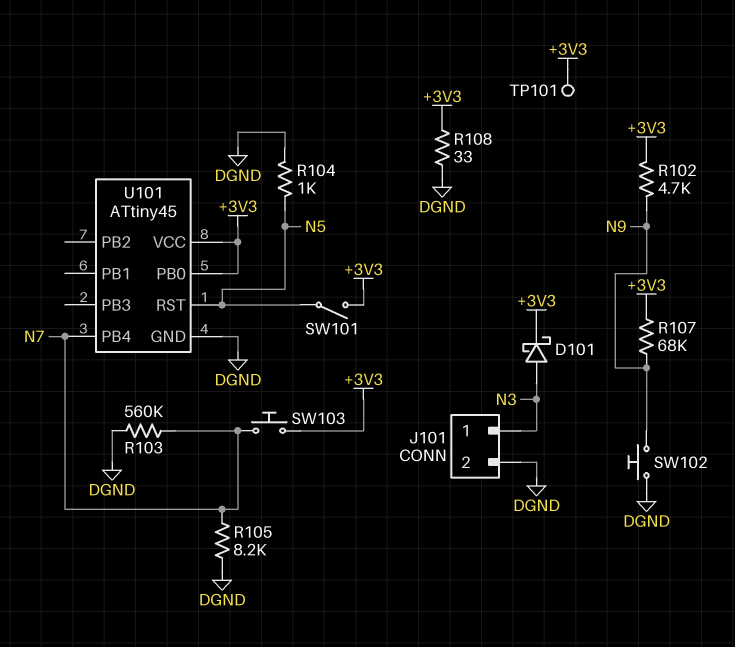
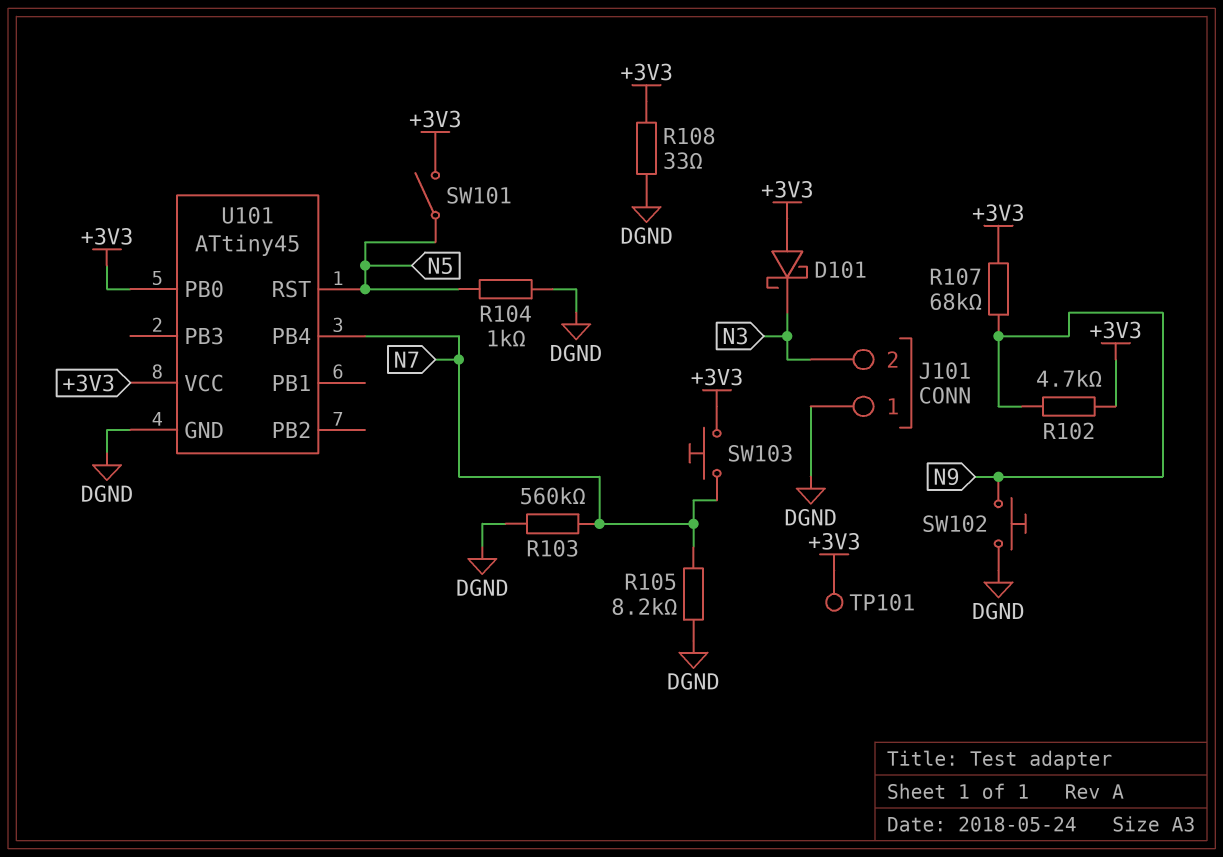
D101: schottky (A N3, K +3V3) -> schottky (A +3V3, K N3)
J101 pin 1: N3 -> DGND
J101 pin 2: DGND -> N3

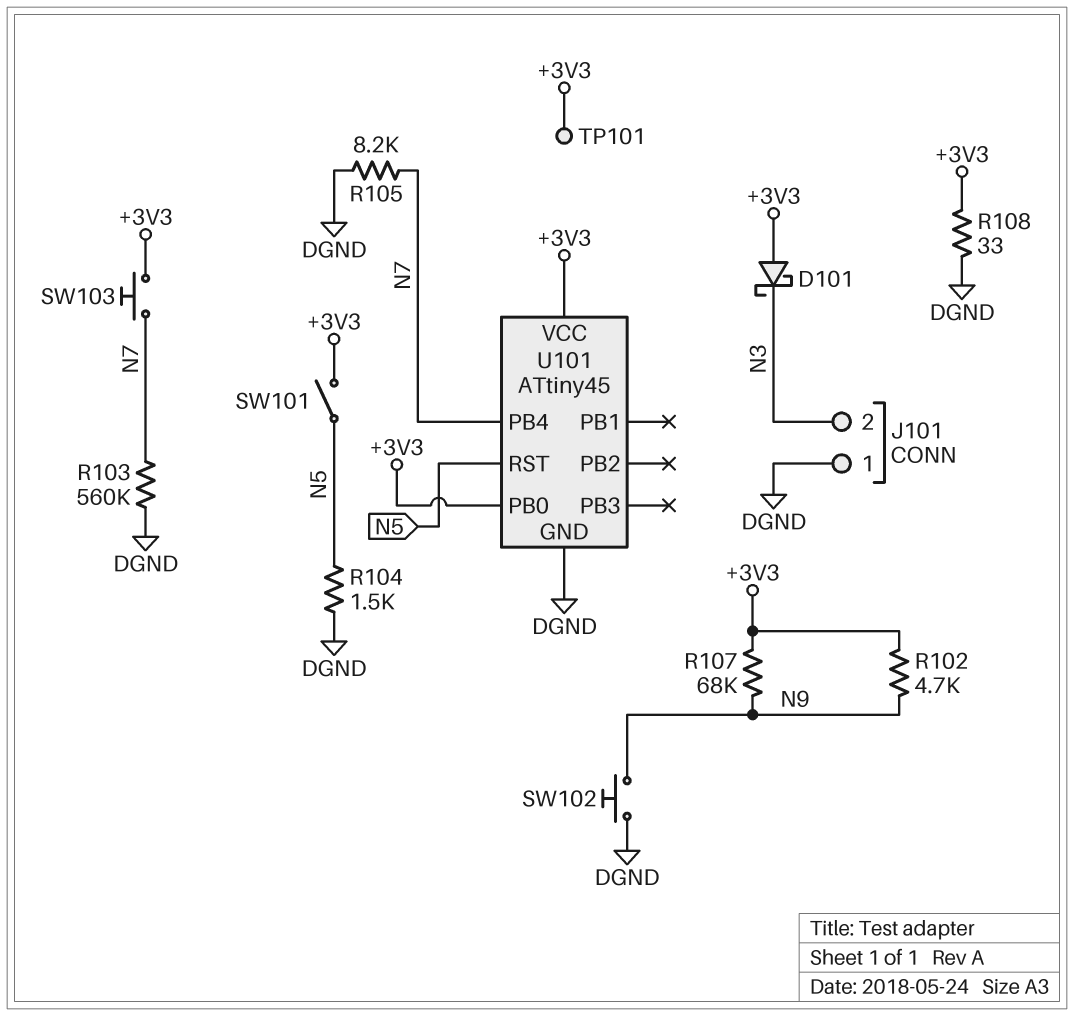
R104: 1k (DGND, N5) -> 1.5k (DGND, N5)

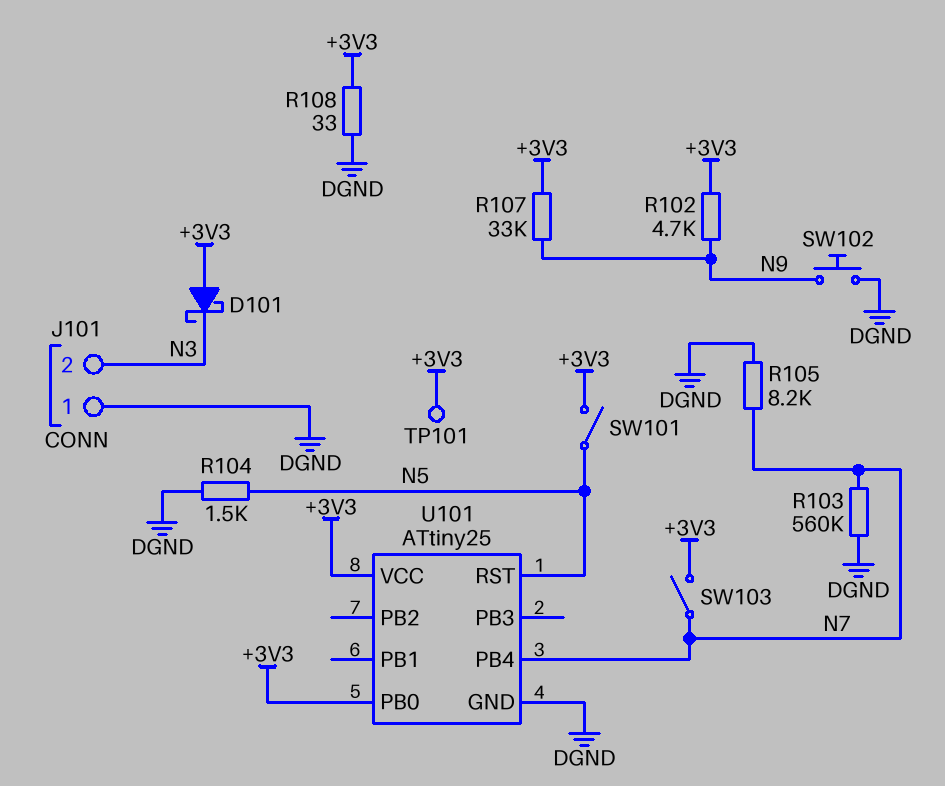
R107: 68k (+3V3, N9) -> 33k (+3V3, N9)
SW103: button (+3V3, N7) -> switch (+3V3, N7)
U101: ATtiny45 -> ATtiny25

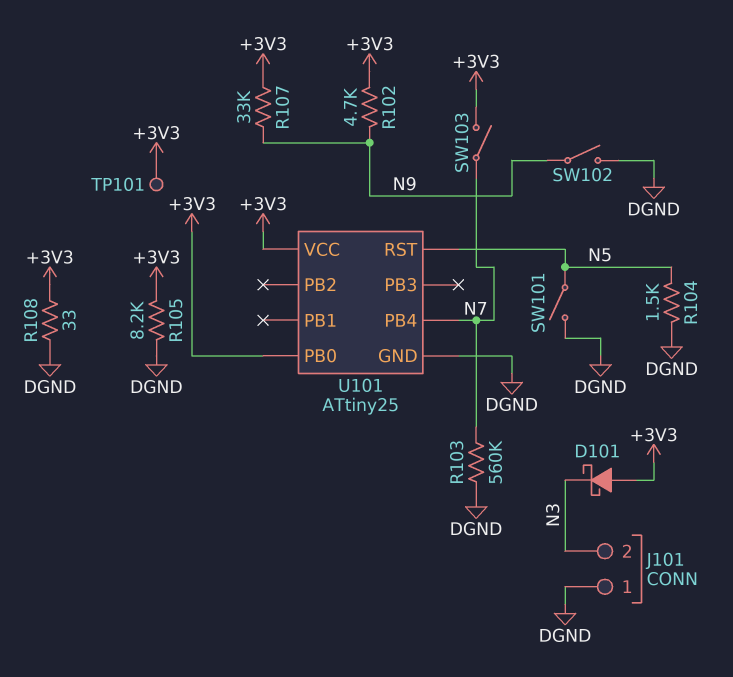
R105: 8.2k (DGND, N7) -> 8.2k (+3V3, DGND)
SW101: switch (+3V3, N5) -> switch (DGND, N5)
SW102: button (DGND, N9) -> switch (DGND, N9)

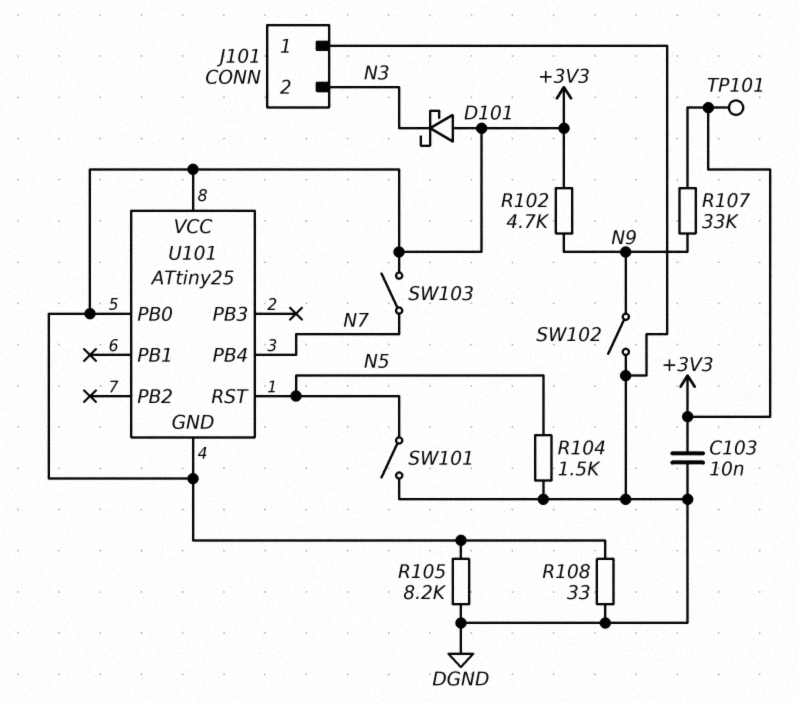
C103: none -> 10nF (+3V3, DGND)
R103: 560k (DGND, N7) -> none
U101 pin GND: DGND -> +3V3

